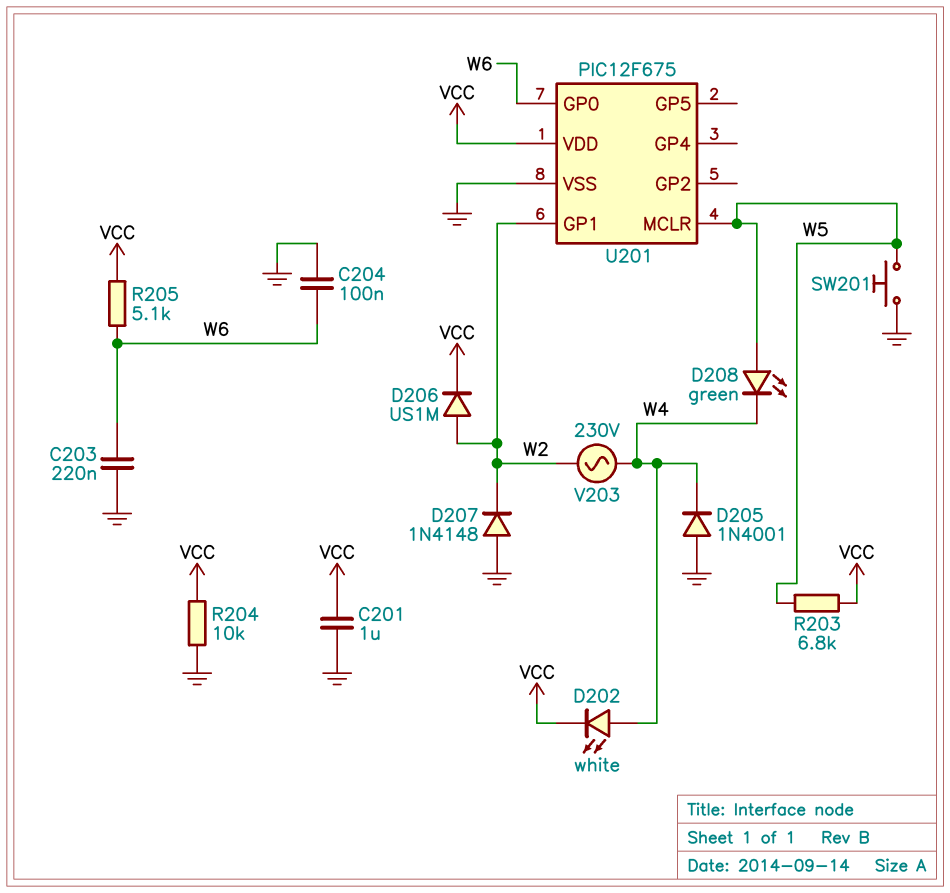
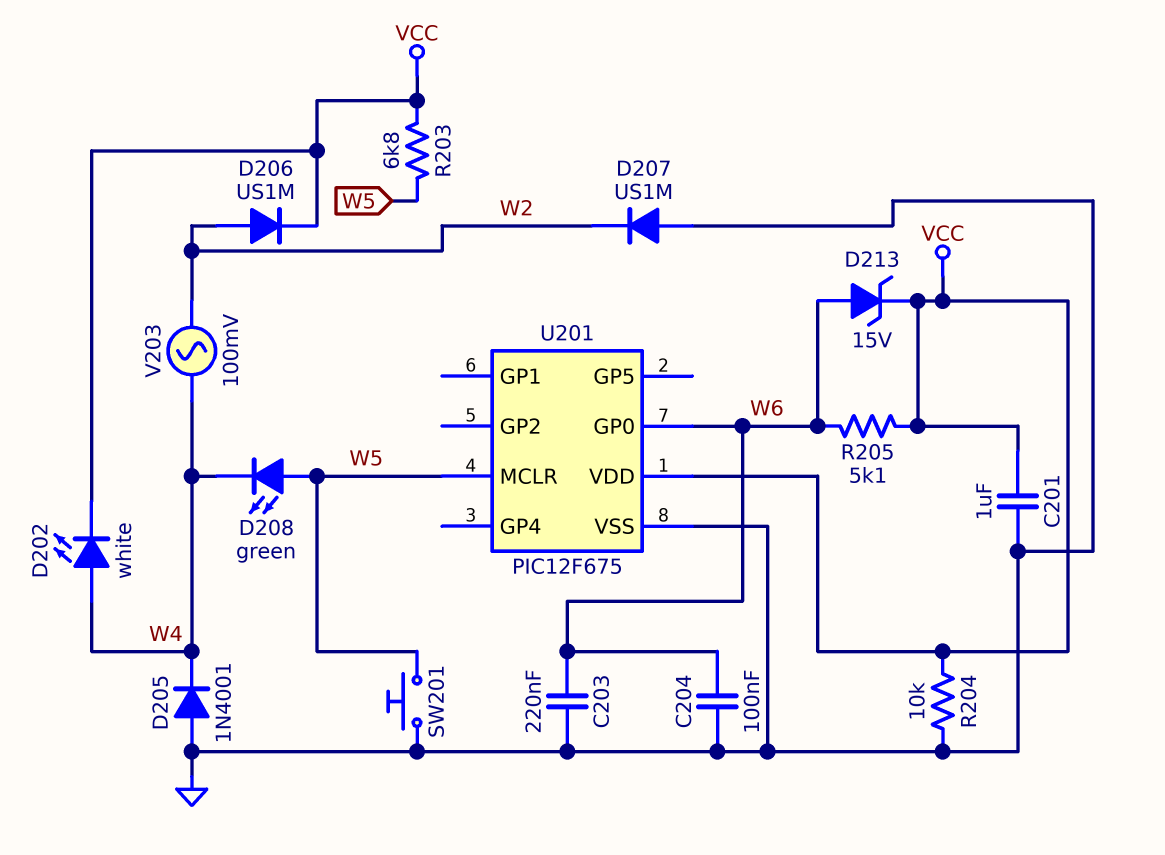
D207: diode 1N4148 (A GND, K W2) -> diode US1M (A GND, K W2)
D213: none -> zener 15V (A W6, K VCC)
U201 pin GP1: W2 -> none
V203: AC 230V (W2, W4) -> AC 100mV (W2, W4)

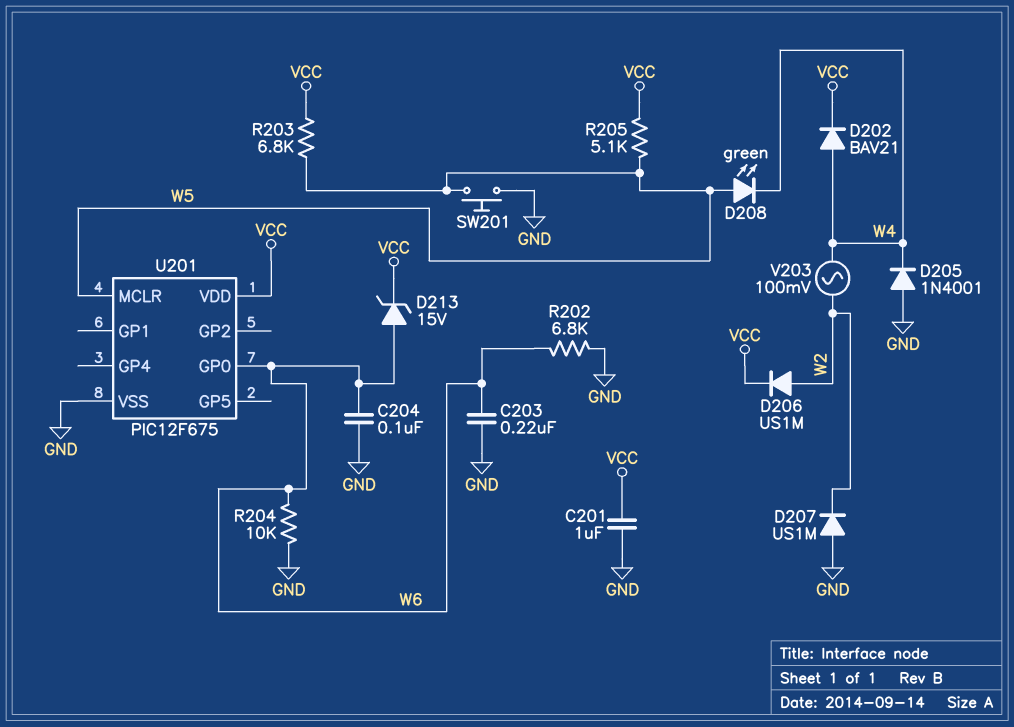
D202: LED white (A W4, K VCC) -> diode BAV21 (A W4, K VCC)
R202: none -> 6.8k (GND, W6)
R204: 10k (GND, VCC) -> 10k (GND, W6)
R205: 5.1k (VCC, W6) -> 5.1k (VCC, W5)

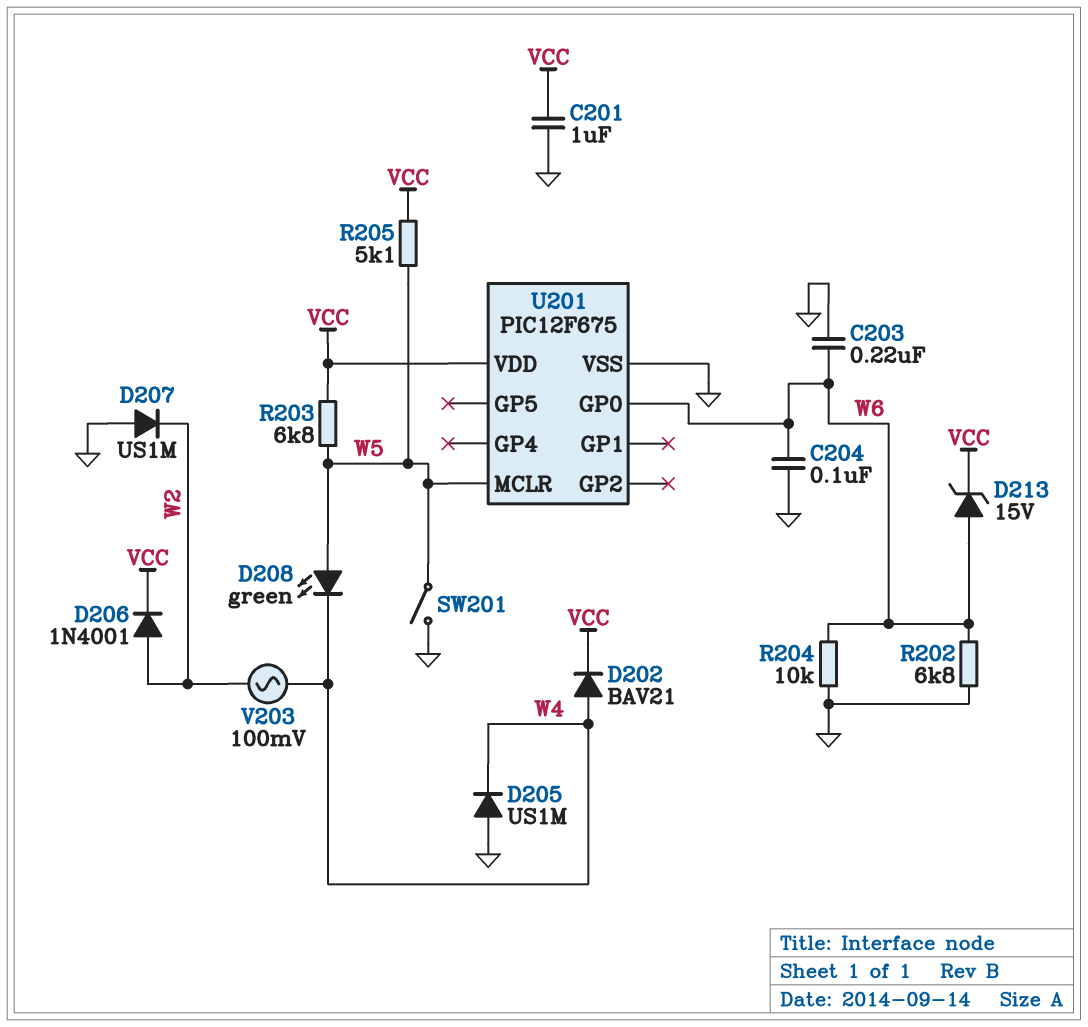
D205: diode 1N4001 (A GND, K W4) -> diode US1M (A GND, K W4)
D206: diode US1M (A W2, K VCC) -> diode 1N4001 (A W2, K VCC)
SW201: button (GND, W5) -> switch (GND, W5)

